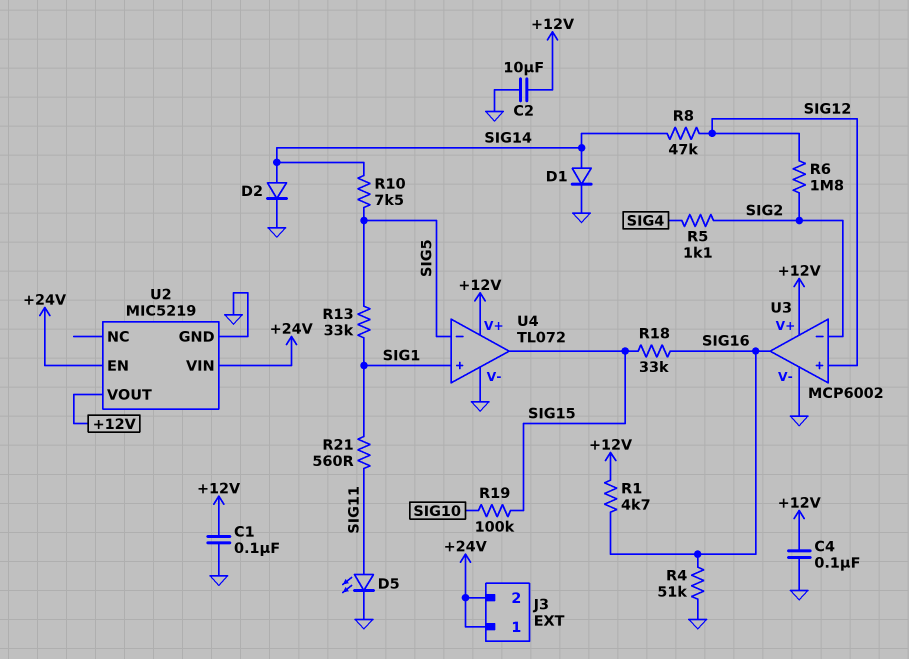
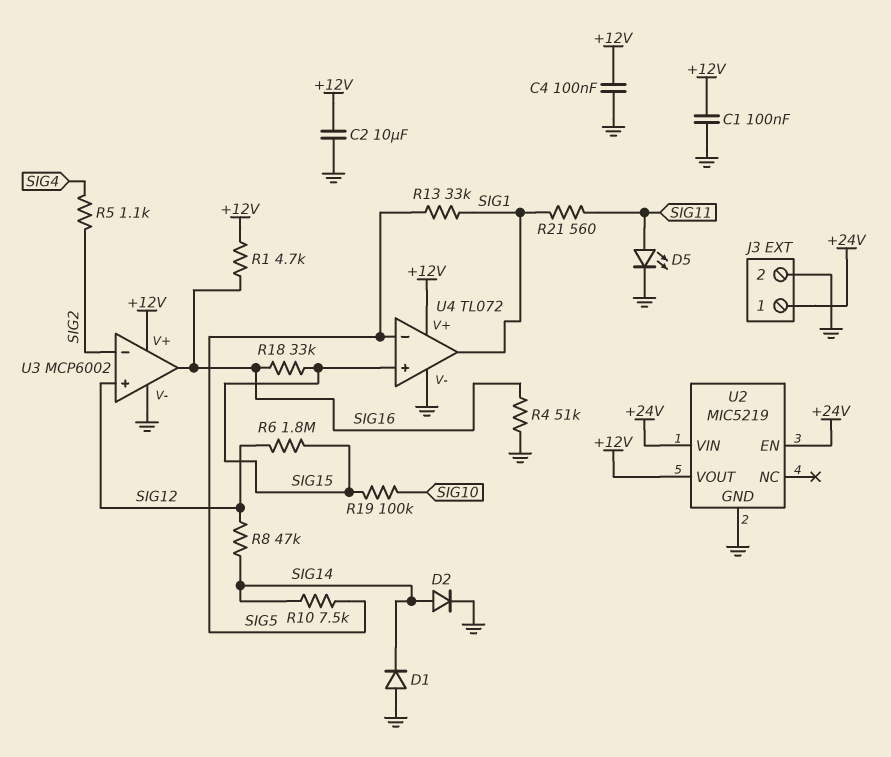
D1: diode (A SIG14, K GND) -> diode (A GND, K SIG14)
J3 pin 2: +24V -> GND
R6: 1.8M (SIG2, SIG12) -> 1.8M (SIG12, SIG15)
U4 pin in+: SIG1 -> SIG15
U4 pin out: SIG15 -> SIG1

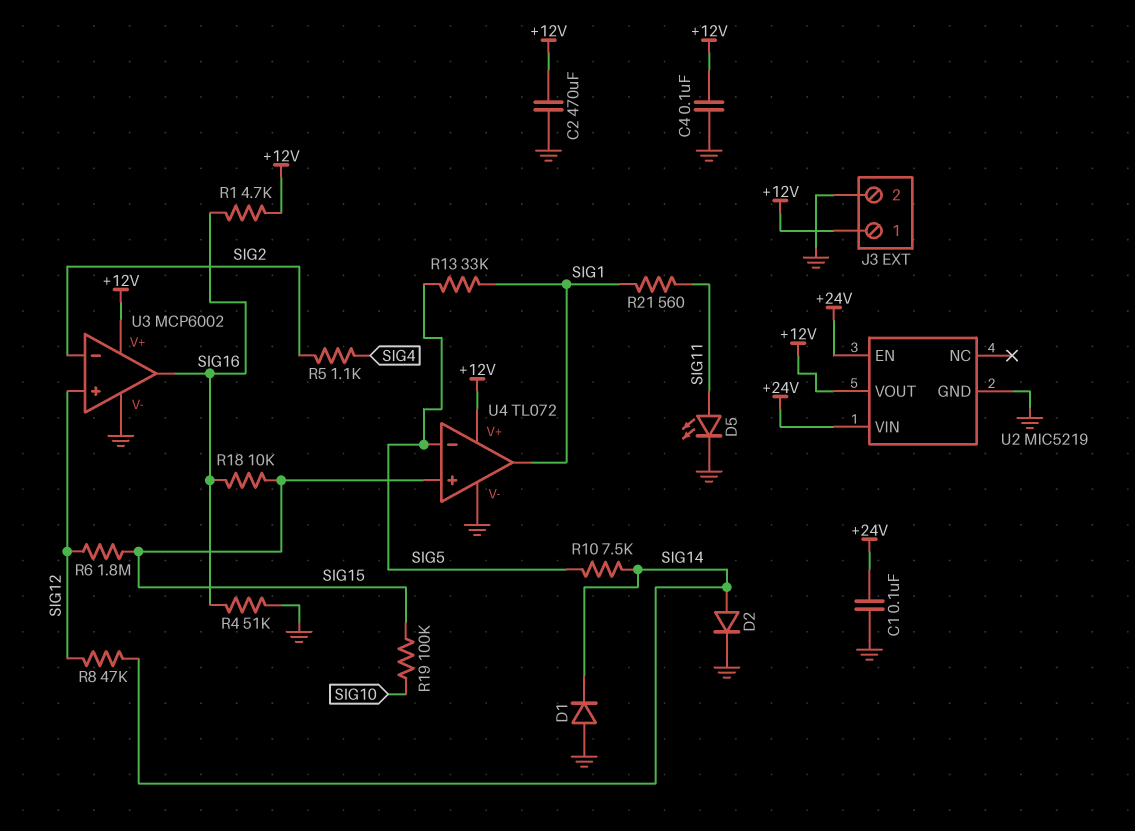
C1: 100nF (+12V, GND) -> 100nF (+24V, GND)
C2: 10uF (+12V, GND) -> 470uF (+12V, GND)
J3 pin 1: +24V -> +12V
R18: 33k (SIG15, SIG16) -> 10k (SIG15, SIG16)

